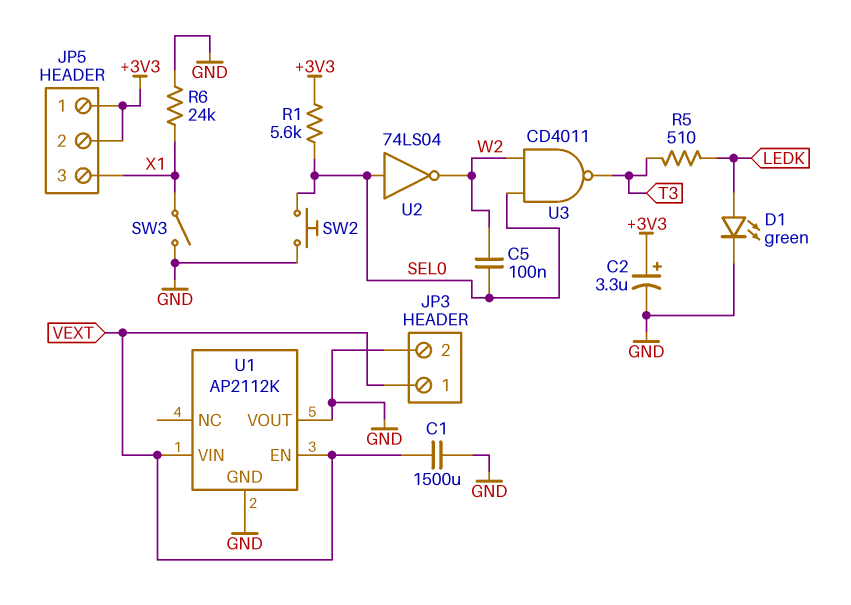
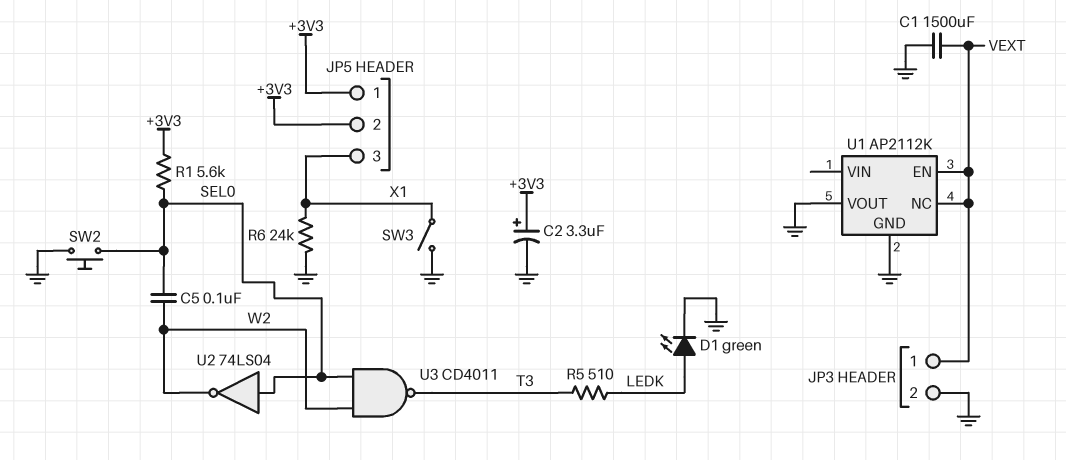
U1 pin NC: none -> VEXT
U1 pin VIN: VEXT -> none

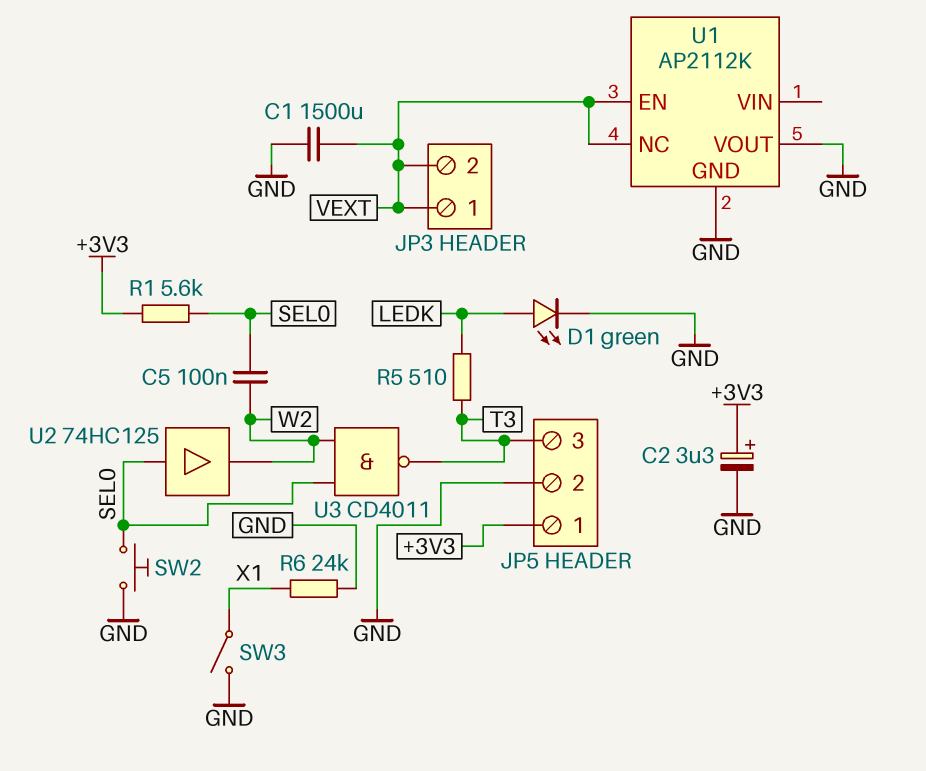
JP3 pin 2: GND -> VEXT
JP5 pin 2: +3V3 -> GND
JP5 pin 3: X1 -> T3
U2: NOT 74LS04 (in SEL0, out W2) -> buffer 74HC125 (in SEL0, out W2)

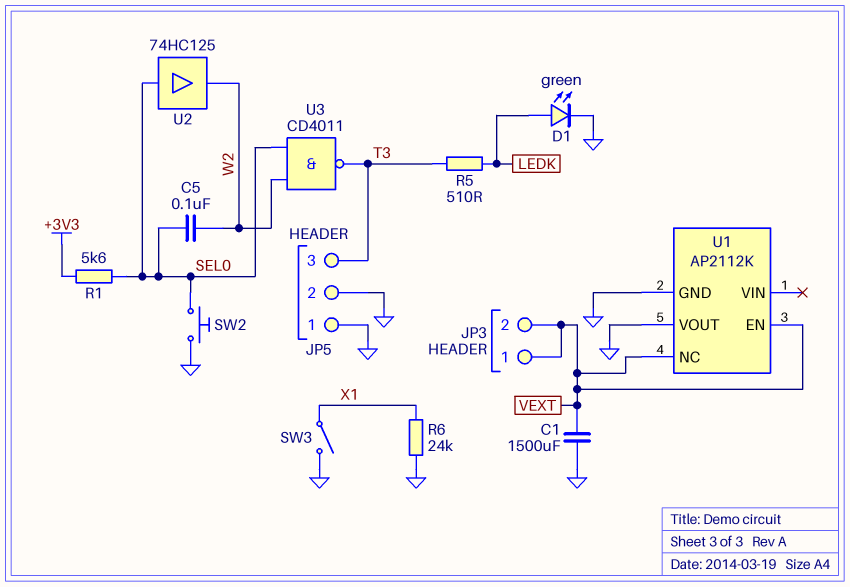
C2: 3.3uF (plus +3V3, minus GND) -> none
JP5 pin 1: +3V3 -> GND

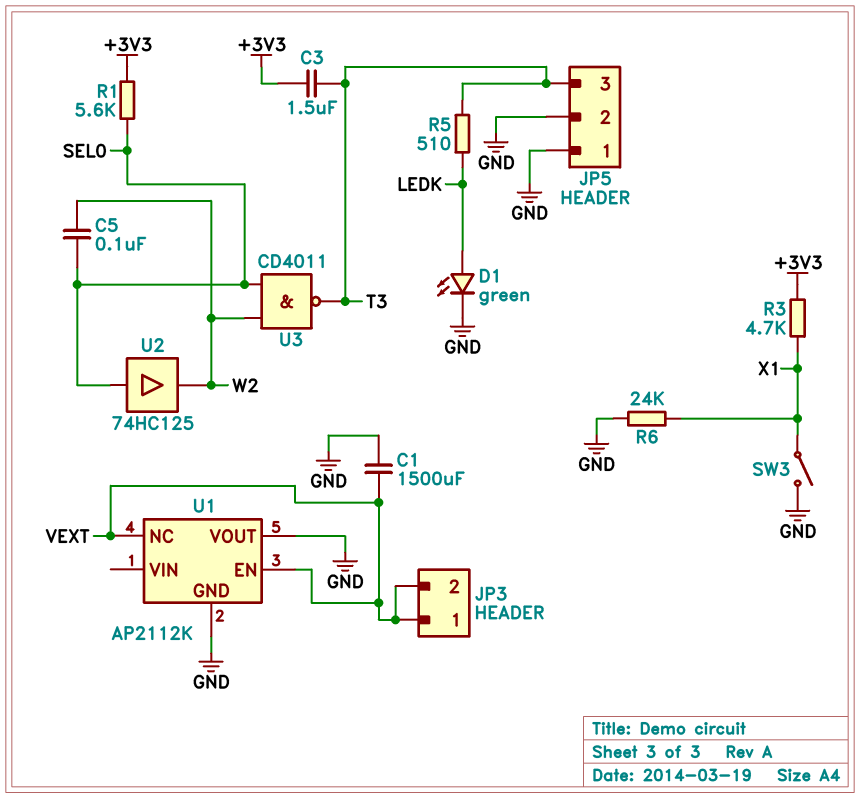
C3: none -> 1.5uF (+3V3, T3)
R3: none -> 4.7k (+3V3, X1)
SW2: button (GND, SEL0) -> none

